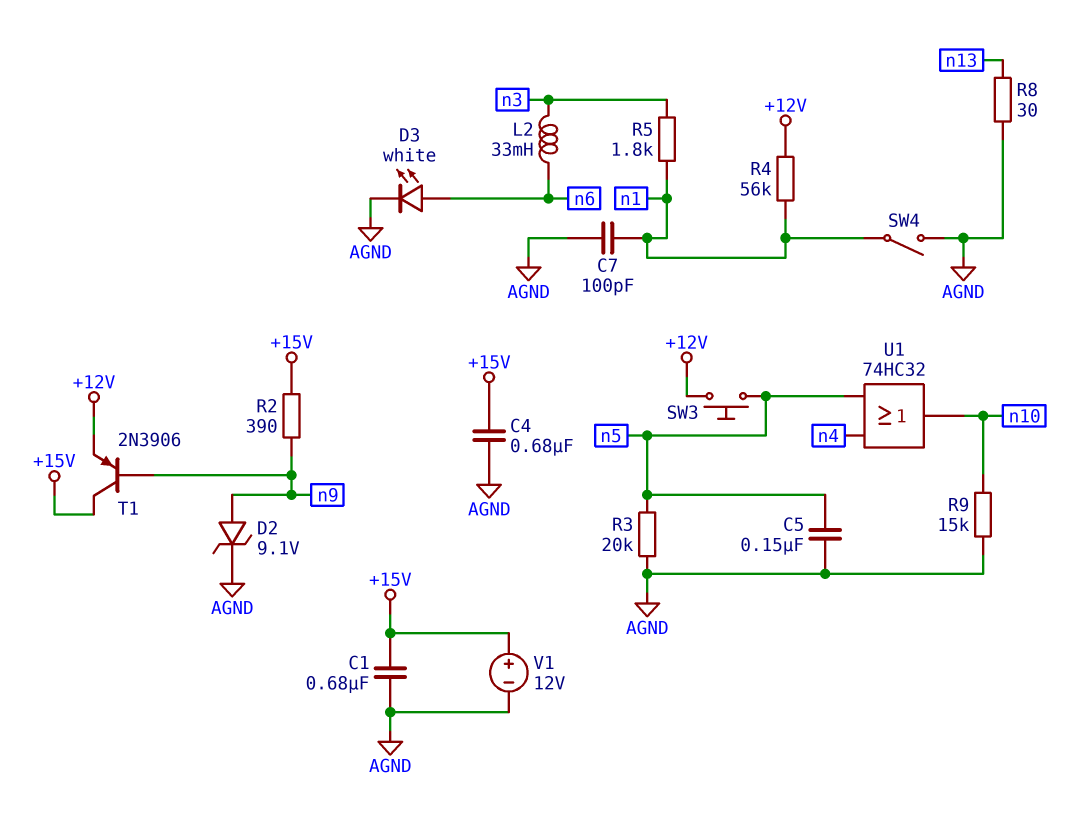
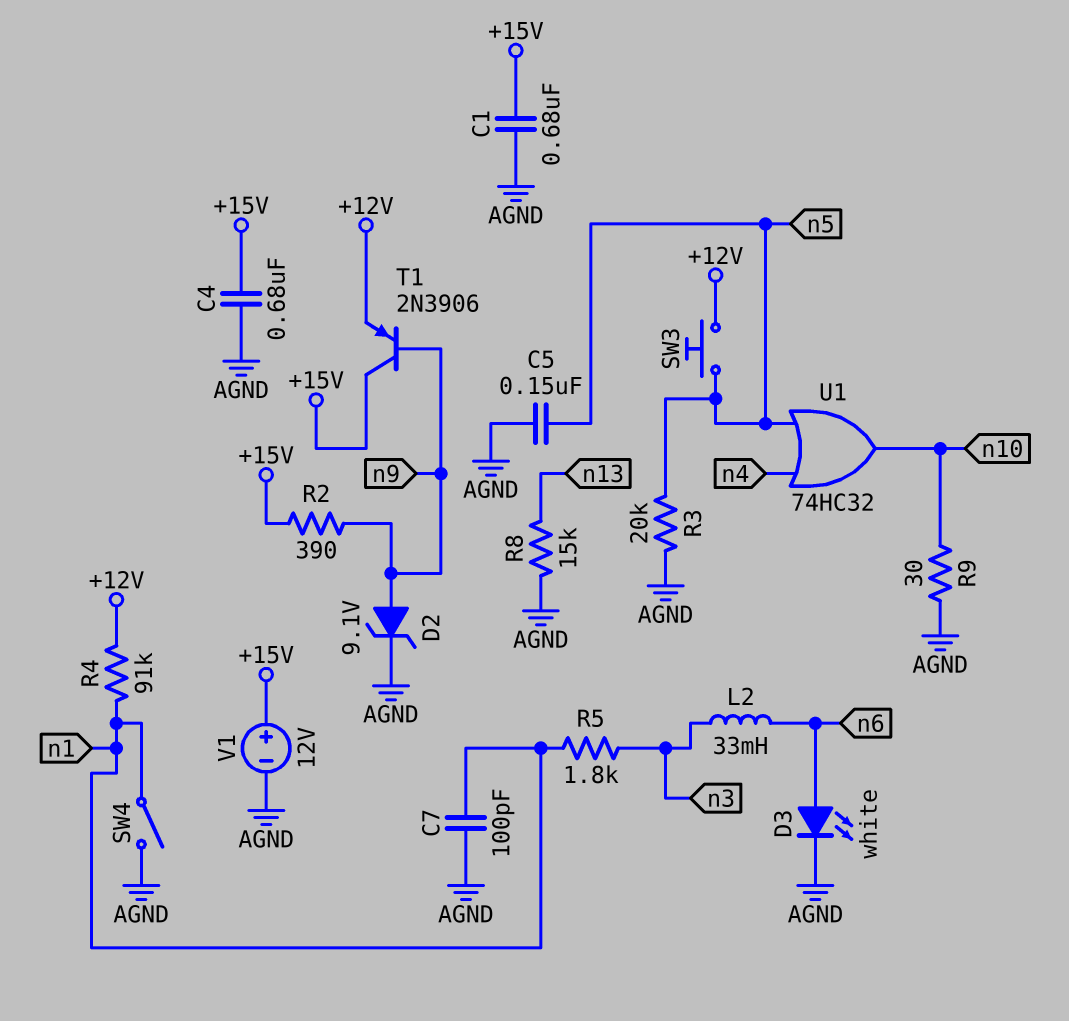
R4: 56k (+12V, n1) -> 91k (+12V, n1)
R8: 30 (AGND, n13) -> 15k (AGND, n13)
R9: 15k (AGND, n10) -> 30 (AGND, n10)

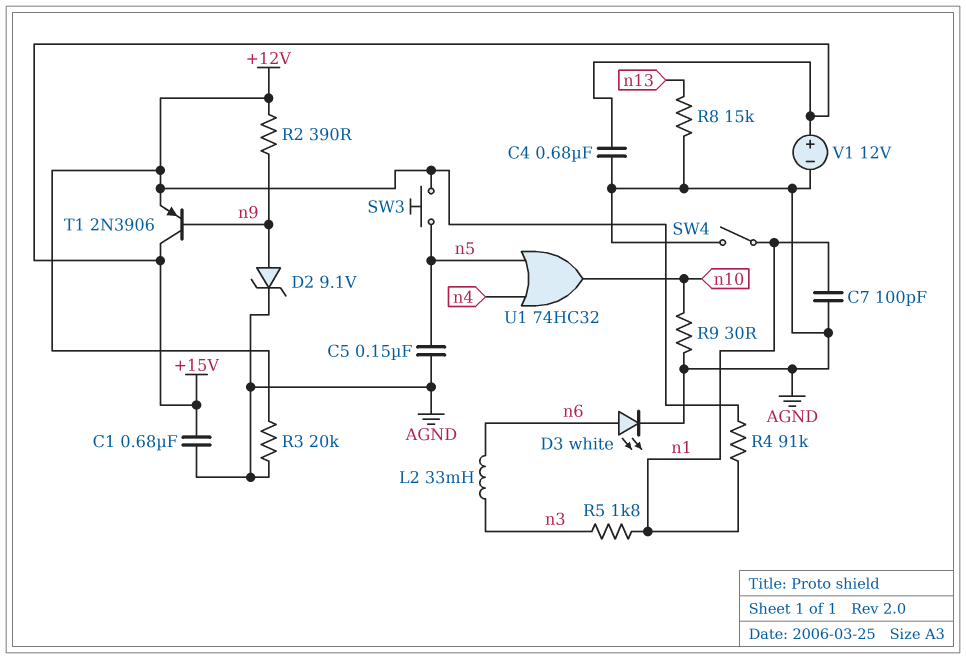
R2: 390 (+15V, n9) -> 390 (+12V, n9)
R3: 20k (AGND, n5) -> 20k (+12V, AGND)

